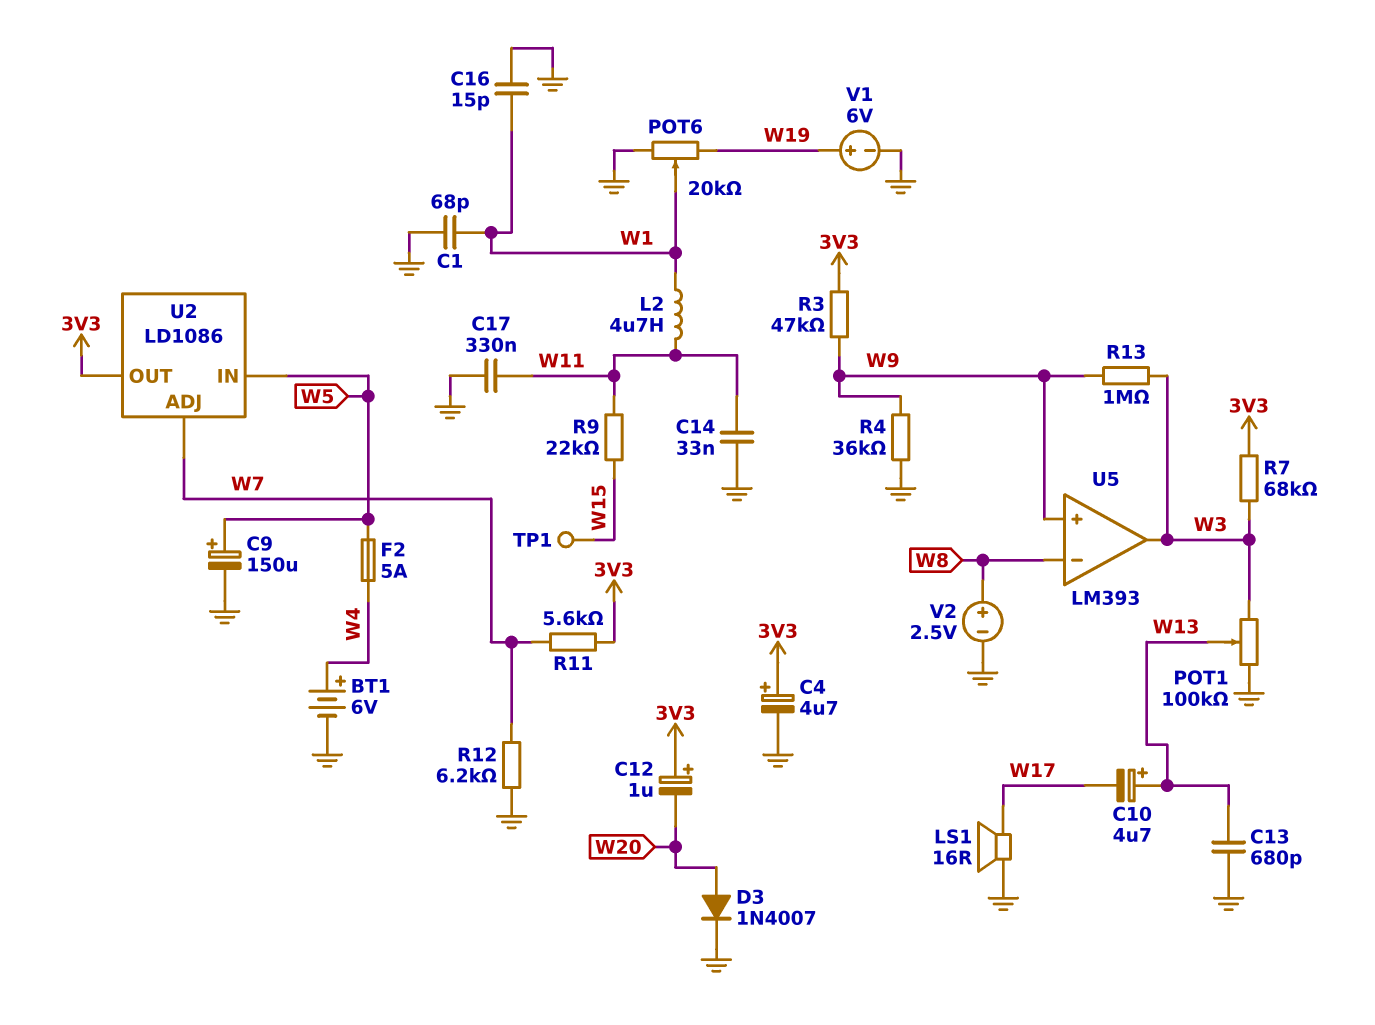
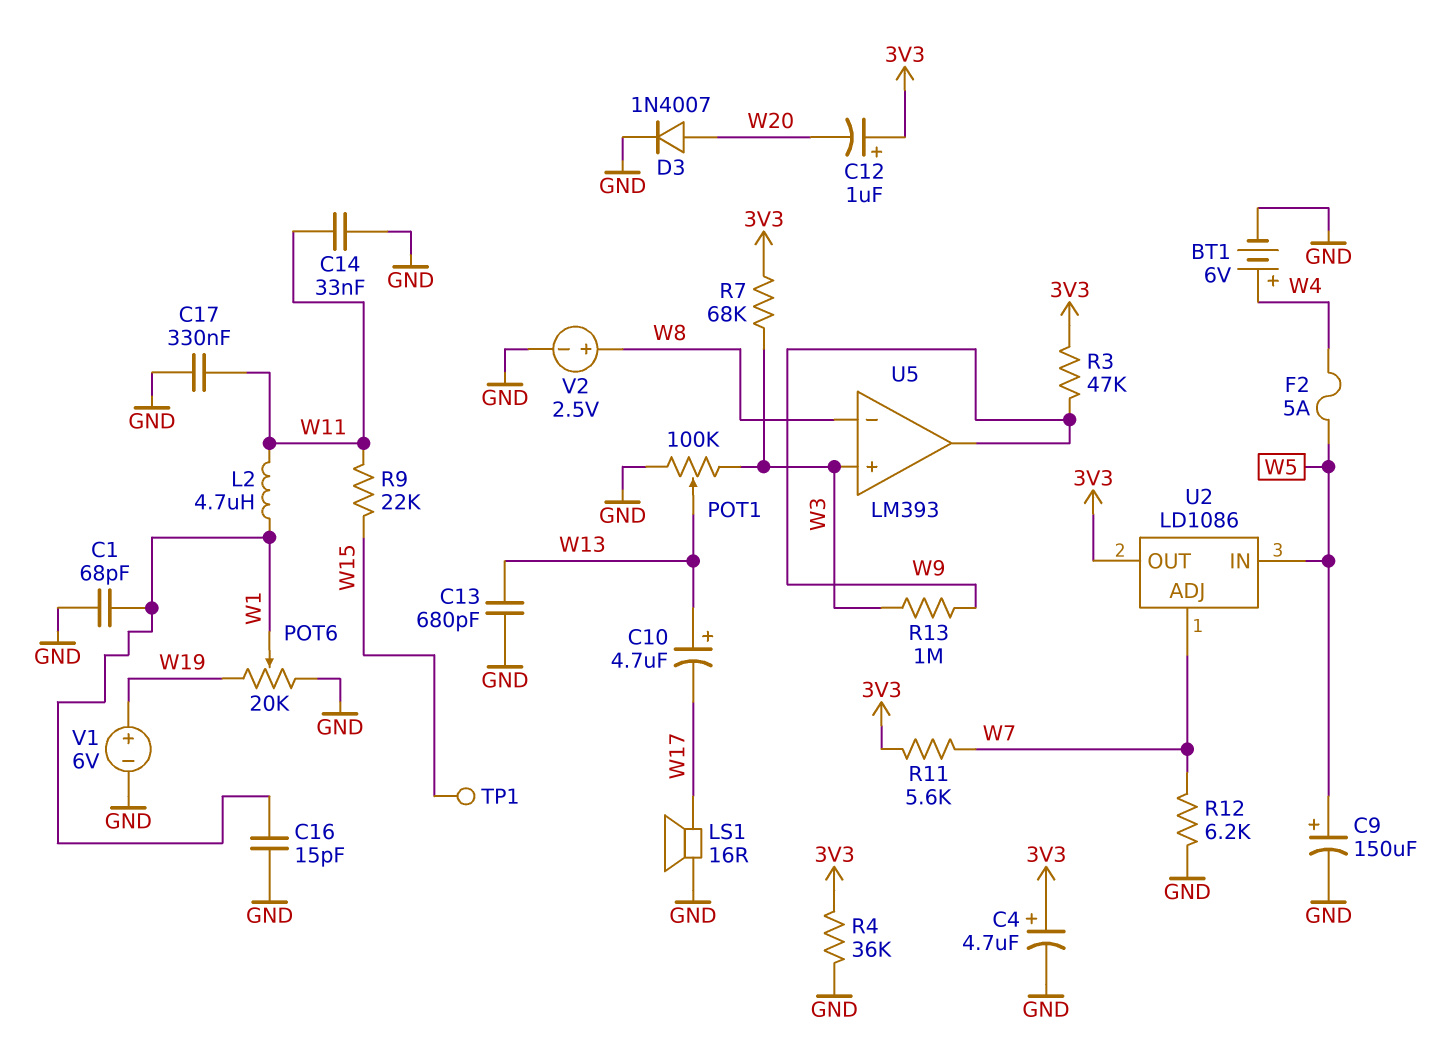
R4: 36k (GND, W9) -> 36k (3V3, GND)
U5 pin in+: W9 -> W3
U5 pin out: W3 -> W9

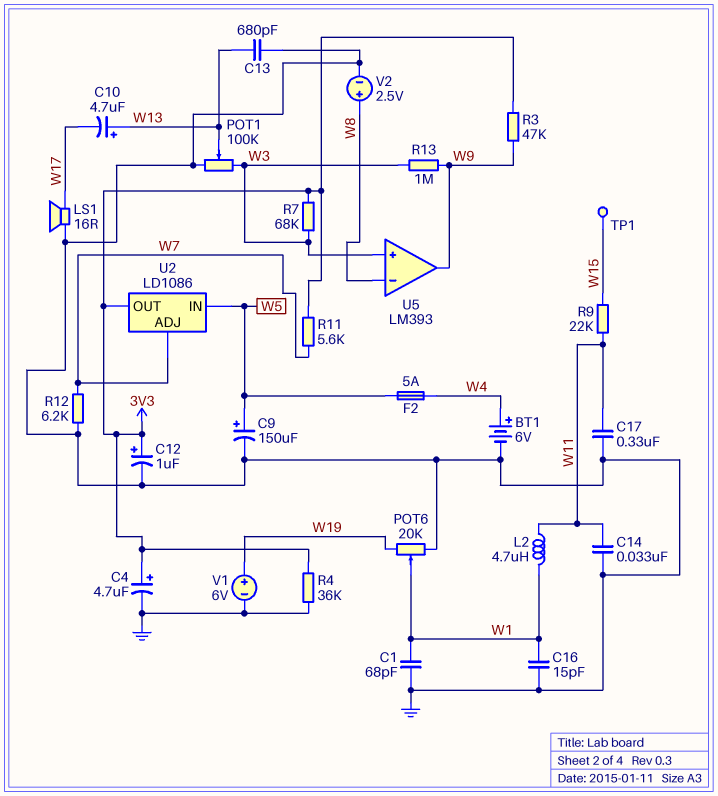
C12: 1uF (plus 3V3, minus W20) -> 1uF (plus 3V3, minus GND)
D3: diode 1N4007 (A W20, K GND) -> none

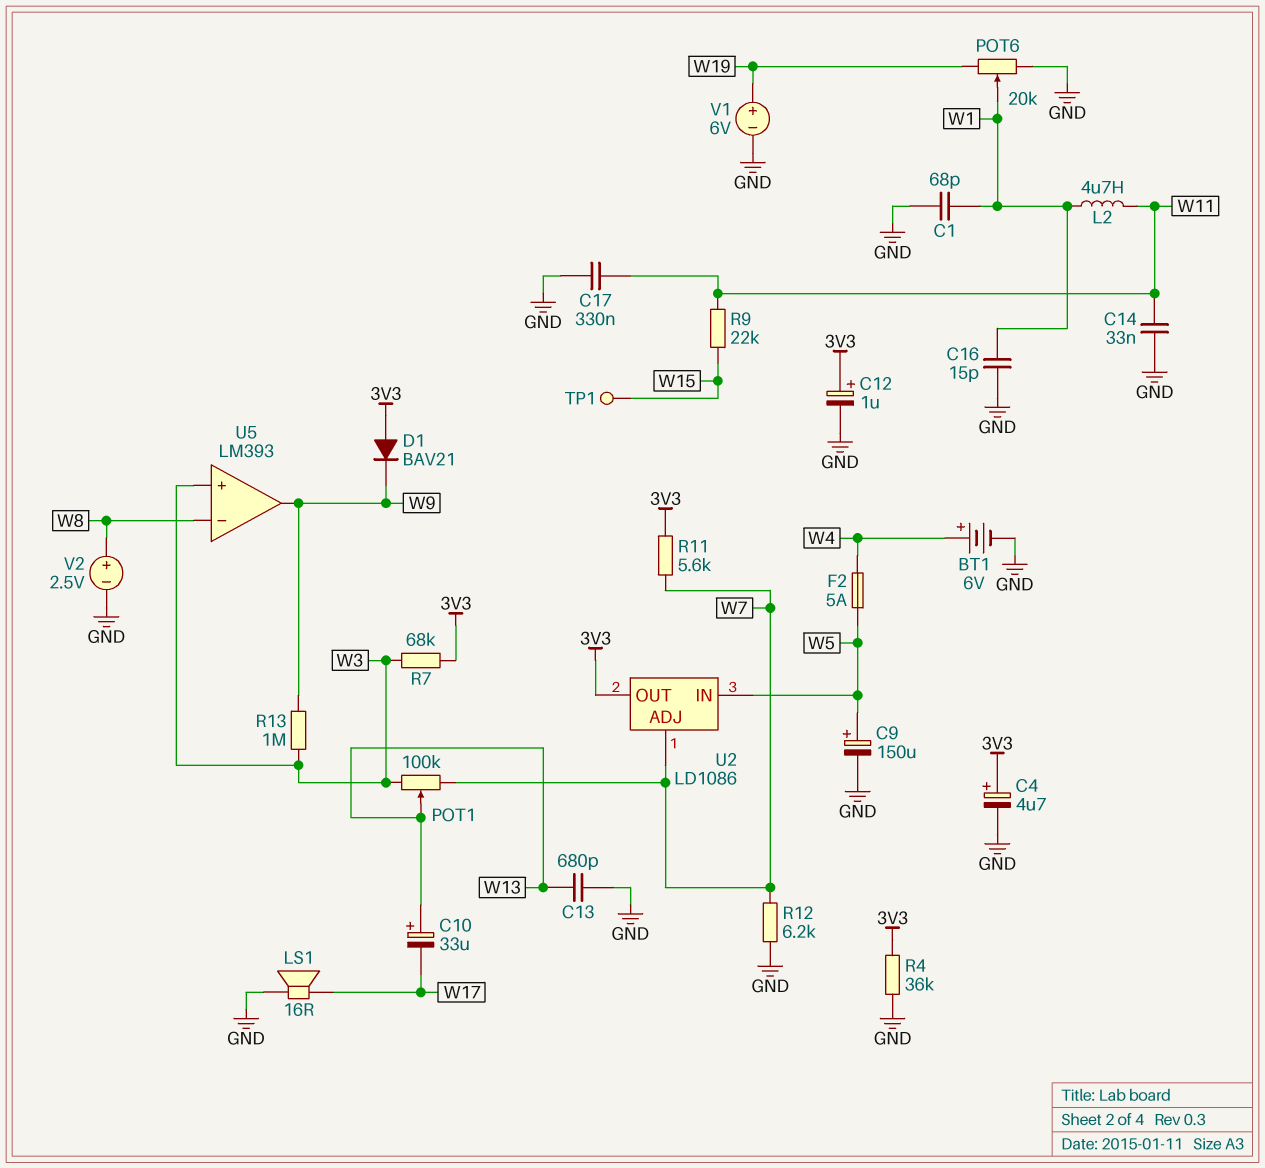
C10: 4.7uF (plus W13, minus W17) -> 33uF (plus W13, minus W17)
D1: none -> diode BAV21 (A 3V3, K W9)
POT1: 100k (GND, W3, wiper W13) -> 100k (W3, W7, wiper W13)
R3: 47k (3V3, W9) -> none

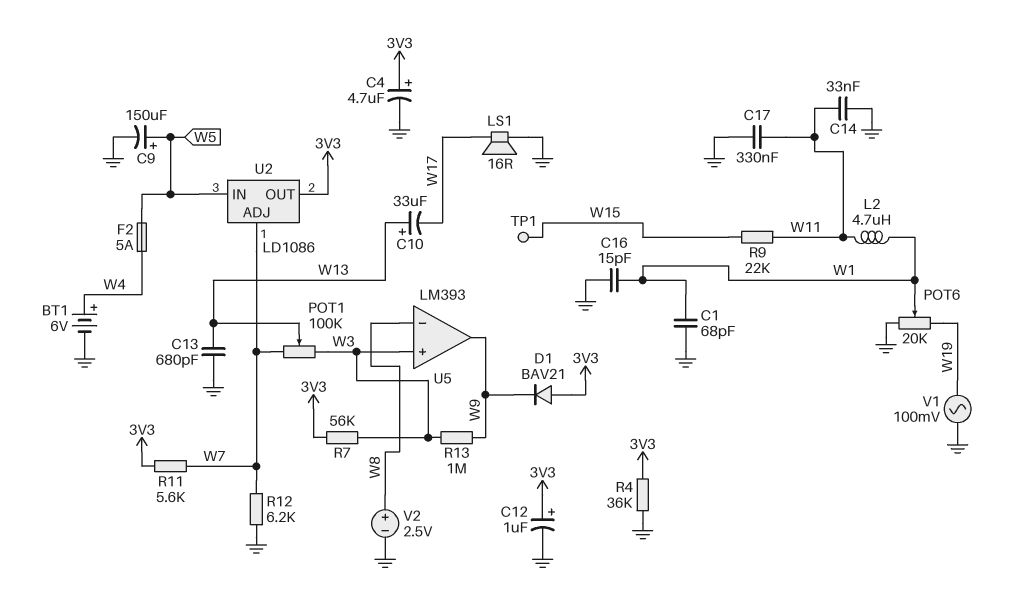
R7: 68k (3V3, W3) -> 56k (3V3, W3)
V1: 6V (plus W19, minus GND) -> AC 100mV (GND, W19)

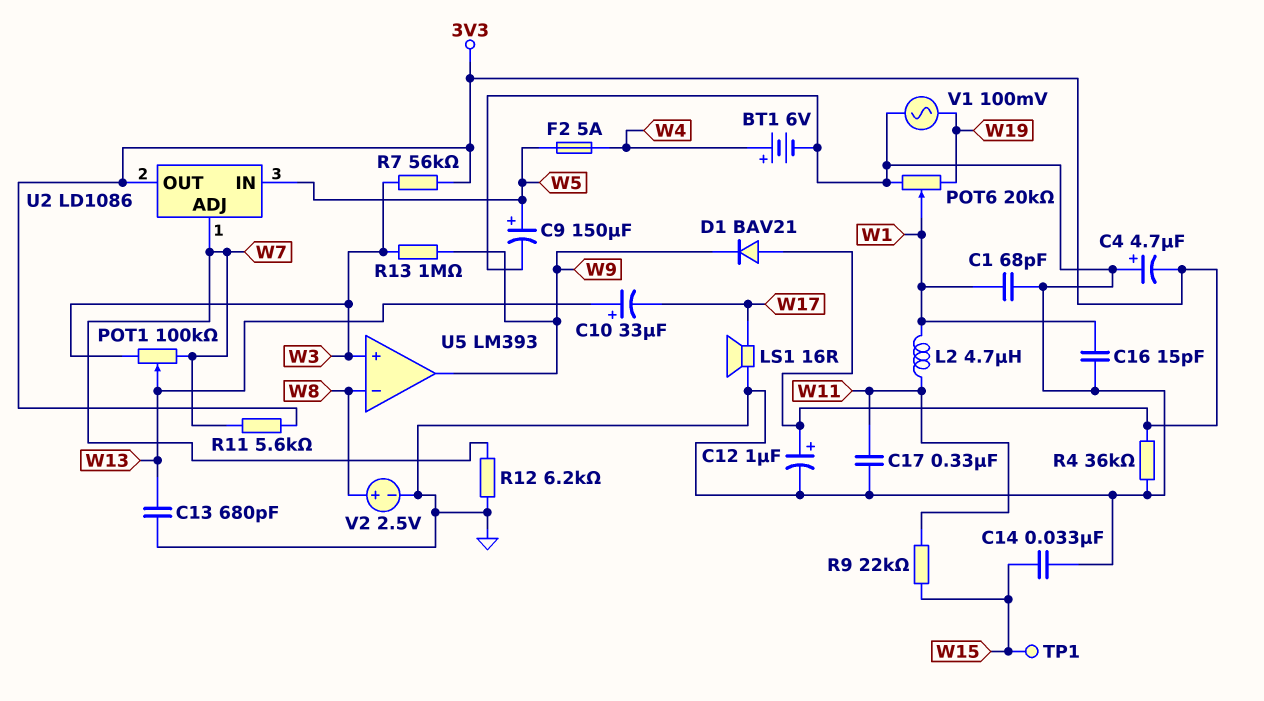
C4: 4.7uF (plus 3V3, minus GND) -> 4.7uF (plus GND, minus 3V3)
C14: 33nF (GND, W11) -> 33nF (GND, W15)

